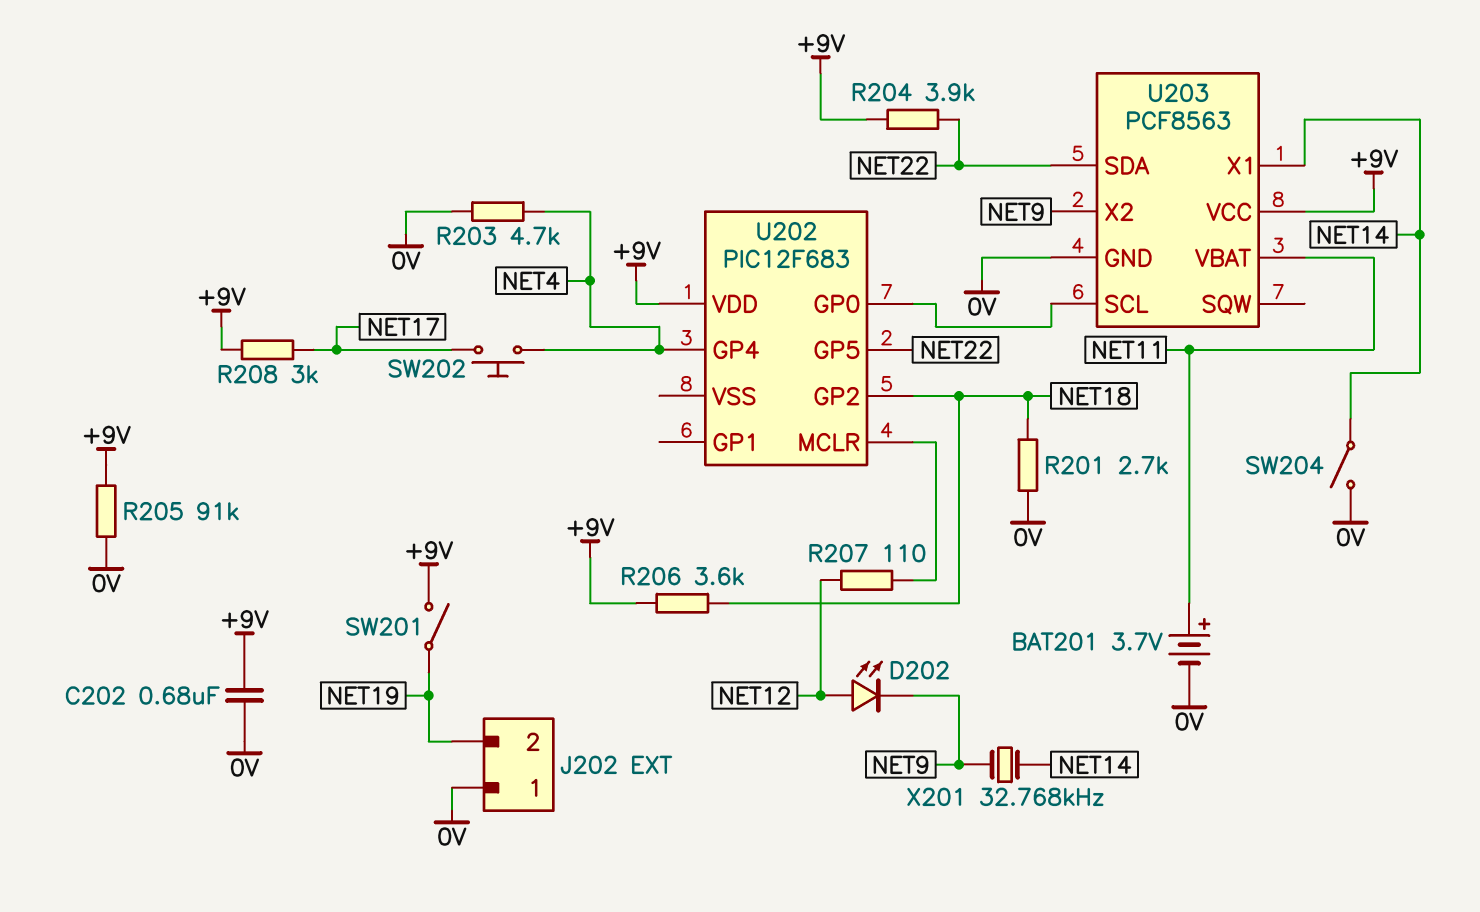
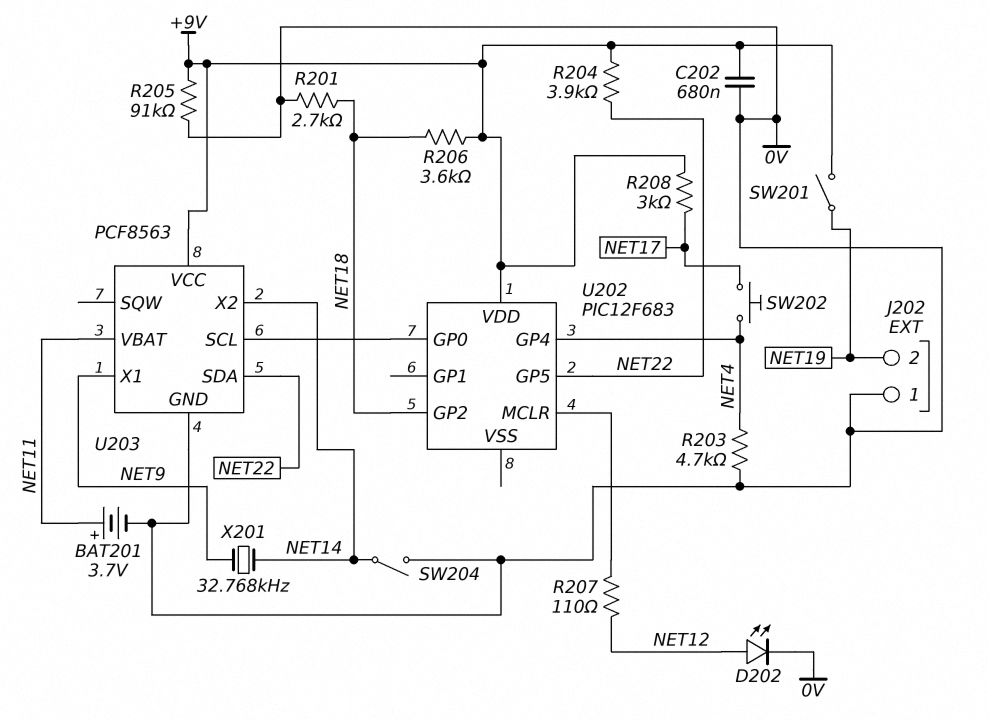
D202: LED (A NET12, K NET9) -> LED (A NET12, K 0V)
U203 pin X1: NET14 -> NET9
U203 pin X2: NET9 -> NET14

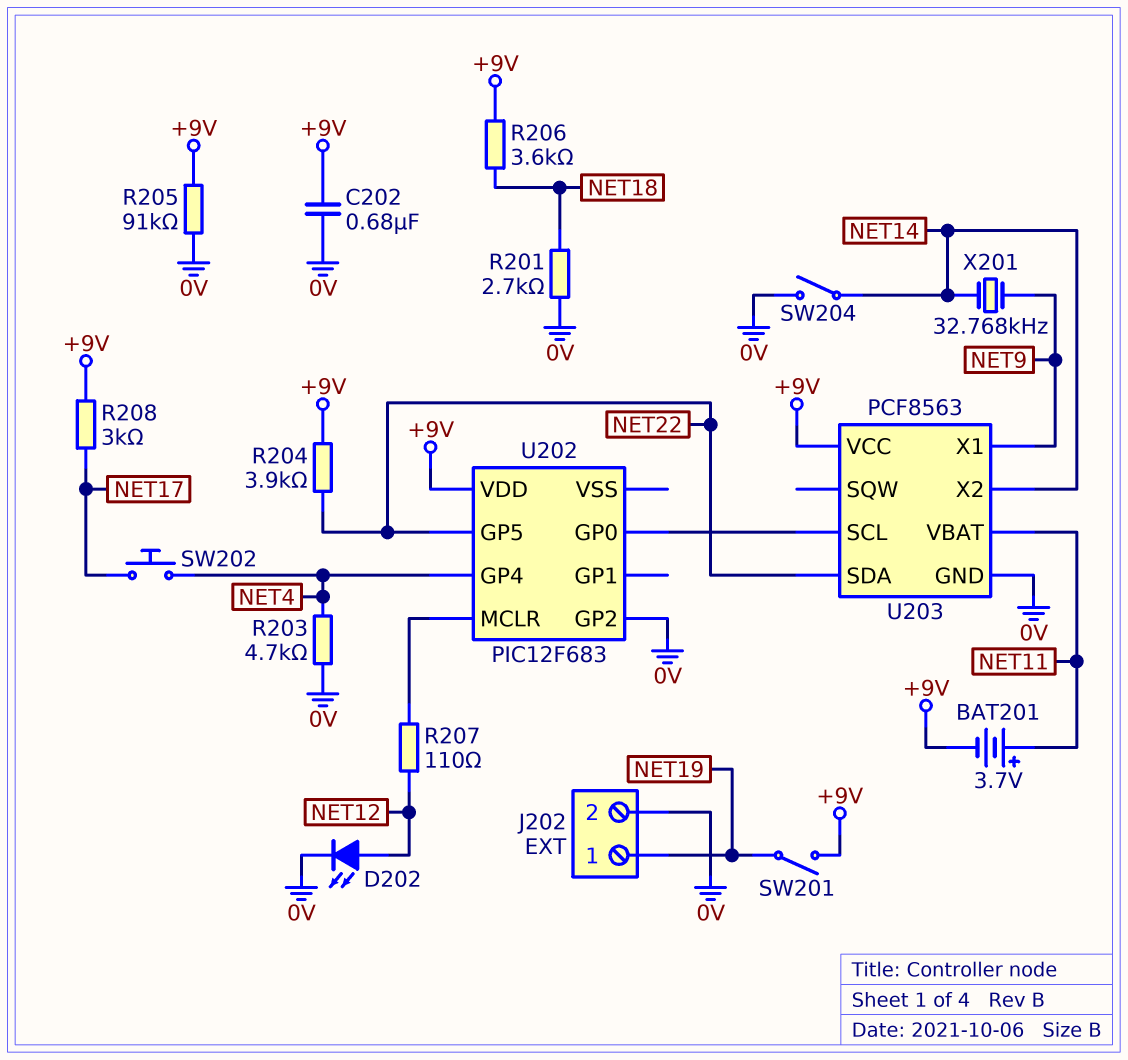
BAT201: 3.7V (plus NET11, minus 0V) -> 3.7V (plus NET11, minus +9V)
J202 pin 1: 0V -> NET19
J202 pin 2: NET19 -> 0V
U202 pin GP2: NET18 -> 0V

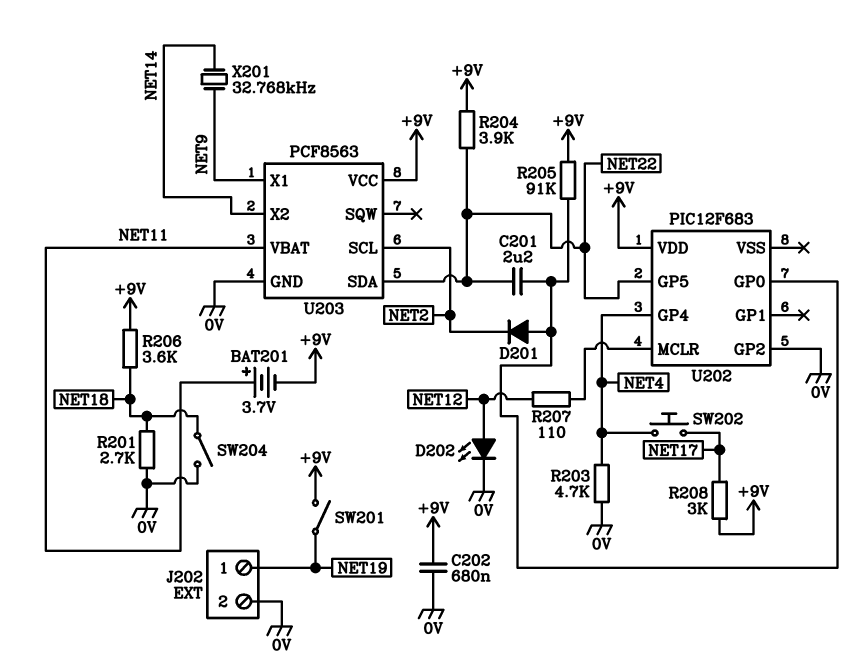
C201: none -> 2.2uF (NET22, U202/GP0)
D201: none -> diode (A U202/GP0, K NET2)
R205: 91k (+9V, 0V) -> 91k (+9V, U202/GP0)
SW204: switch (0V, NET14) -> switch (0V, NET18)
U203 pin SCL: U202/GP0 -> NET2

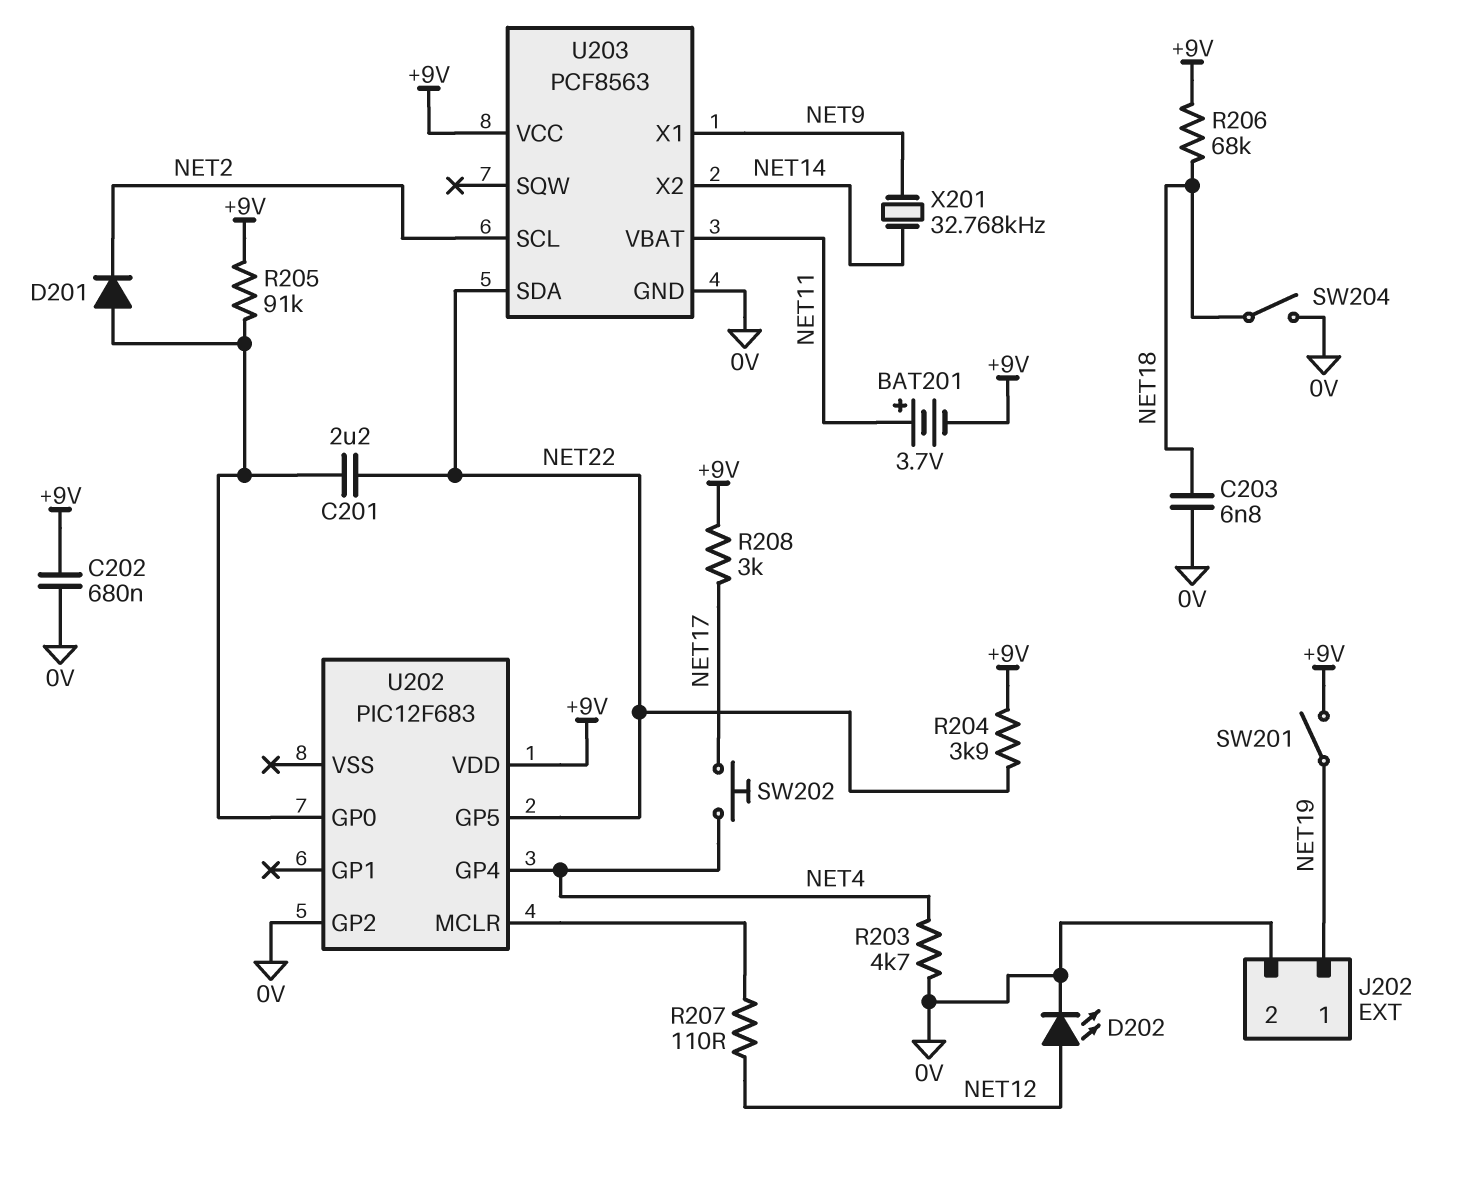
C203: none -> 6.8nF (0V, NET18)
R201: 2.7k (0V, NET18) -> none
R206: 3.6k (+9V, NET18) -> 68k (+9V, NET18)

